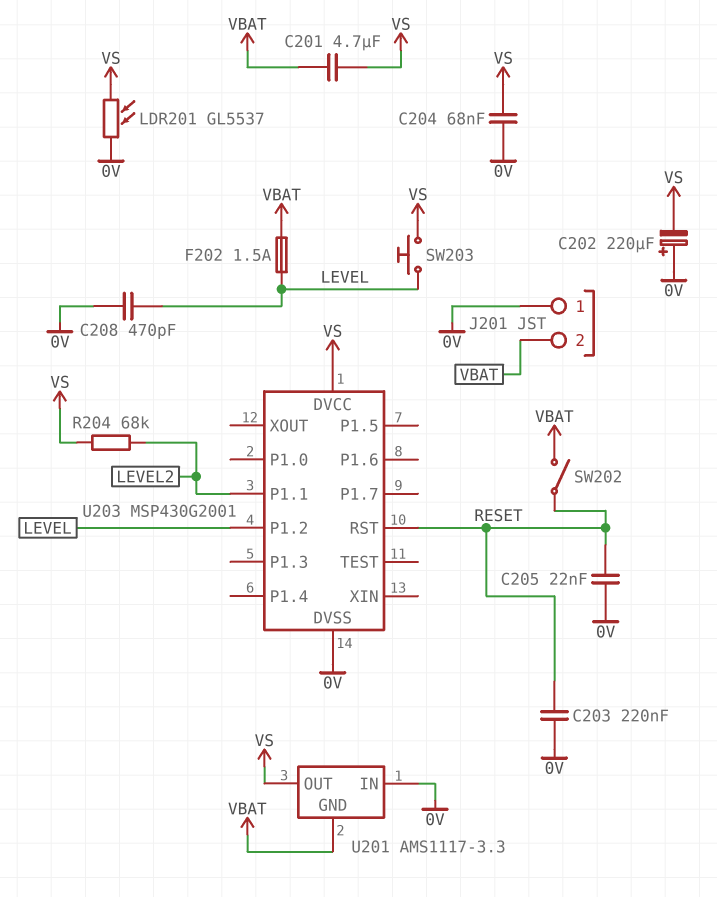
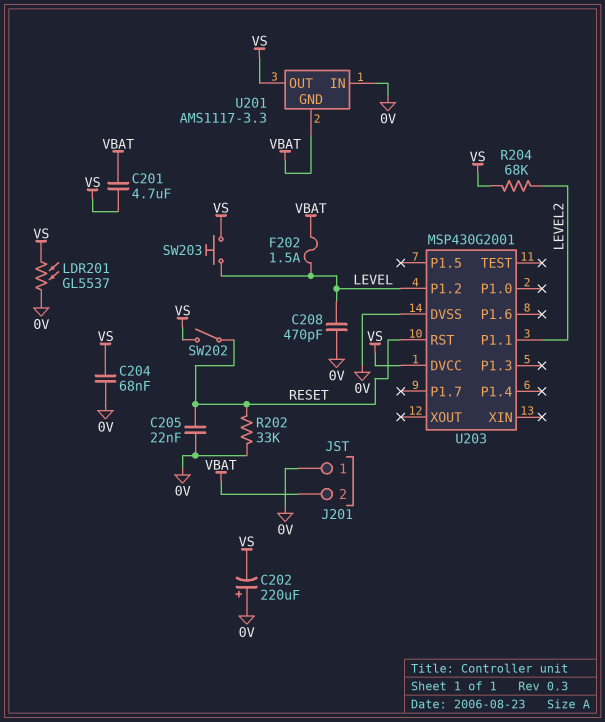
C203: 220nF (0V, RESET) -> none
R202: none -> 33k (0V, RESET)
SW202: switch (RESET, VBAT) -> switch (RESET, VS)

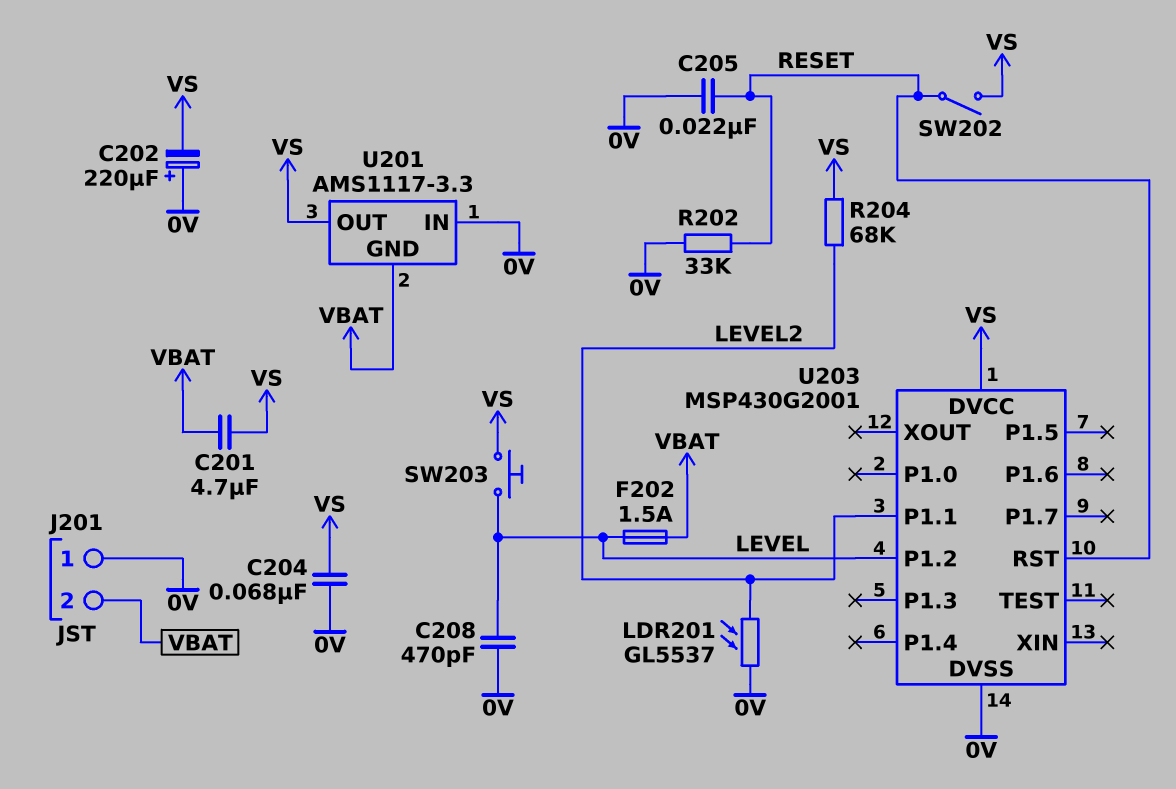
LDR201: GL5537 (0V, VS) -> GL5537 (0V, LEVEL2)

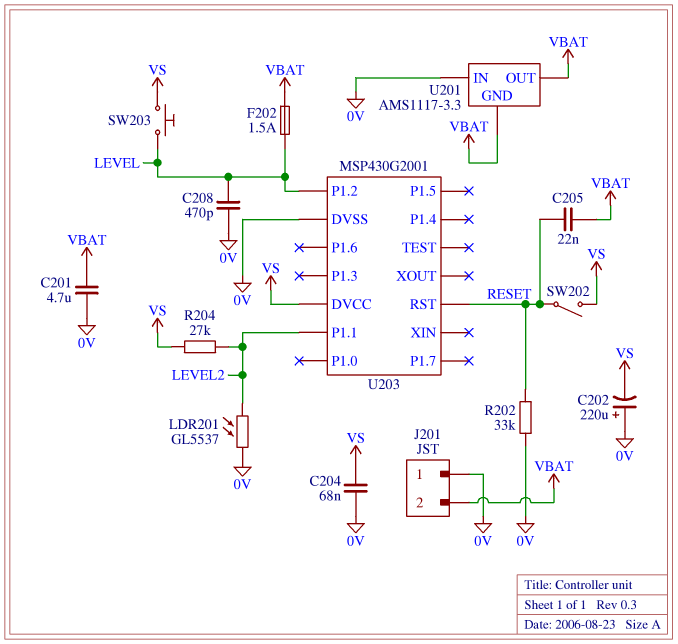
C201: 4.7uF (VBAT, VS) -> 4.7uF (0V, VBAT)
C205: 22nF (0V, RESET) -> 22nF (RESET, VBAT)
R204: 68k (LEVEL2, VS) -> 27k (LEVEL2, VS)
U201 pin OUT: VS -> VBAT

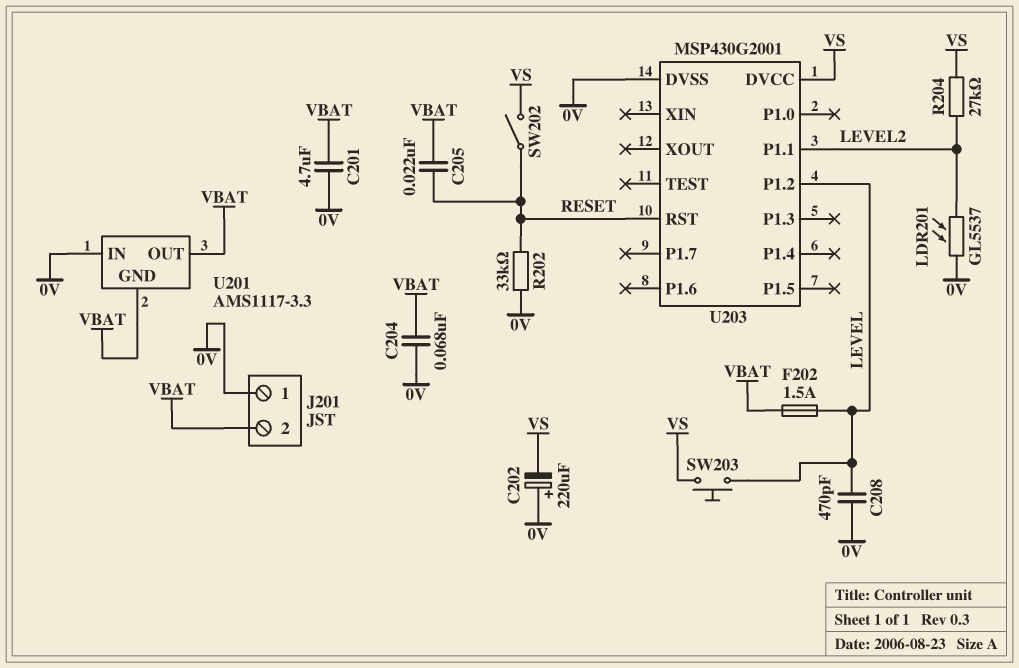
C204: 68nF (0V, VS) -> 68nF (0V, VBAT)

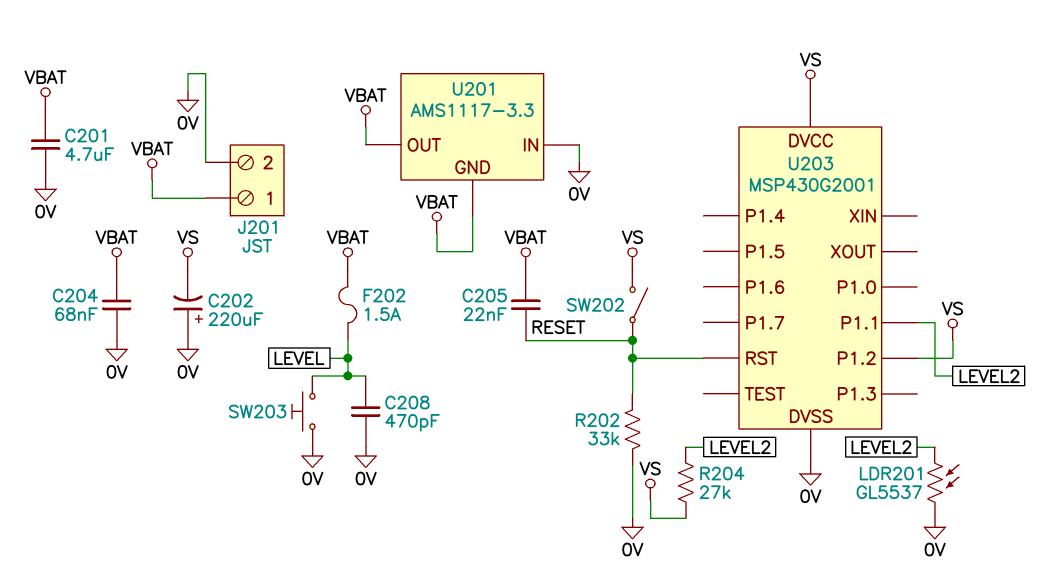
J201 pin 1: 0V -> VBAT
J201 pin 2: VBAT -> 0V
SW203: button (LEVEL, VS) -> button (0V, LEVEL)
U203 pin P1.2: LEVEL -> VS

